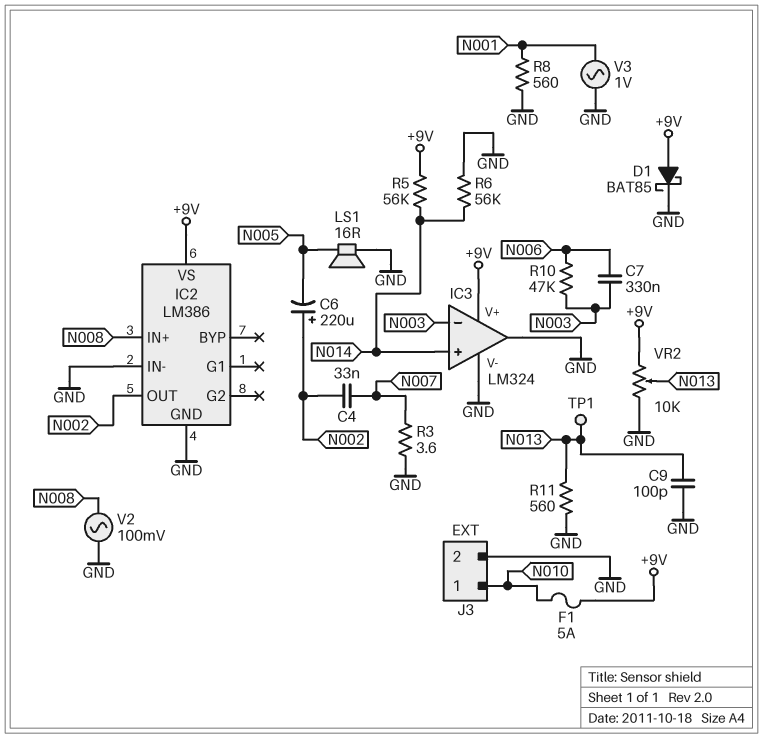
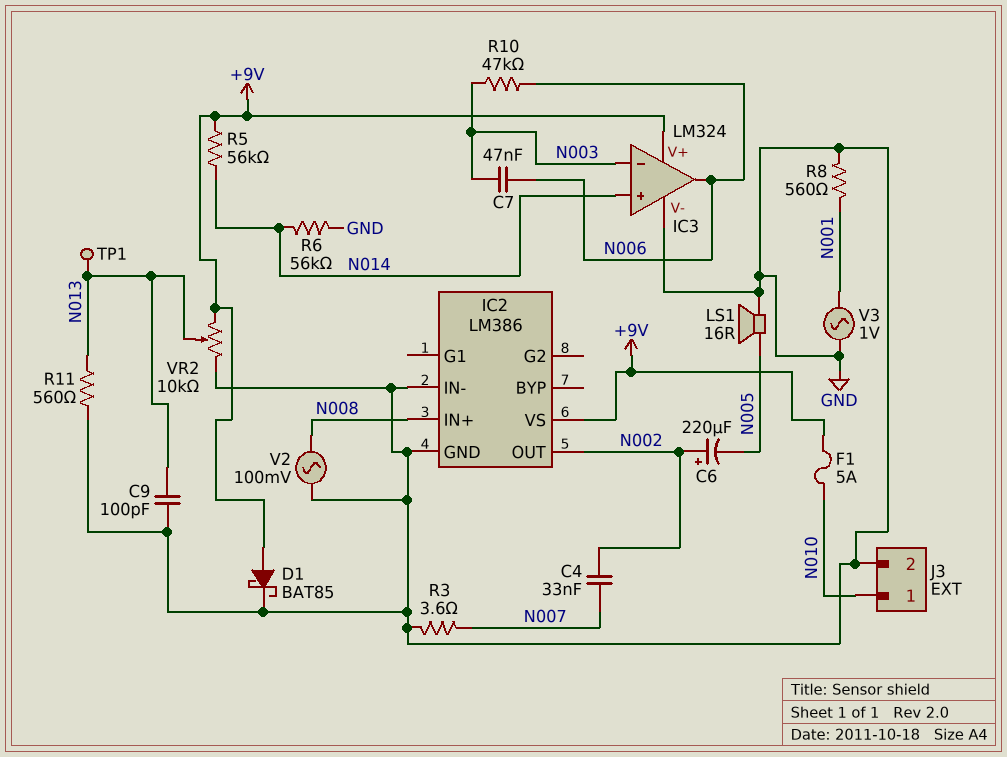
C7: 330nF (N003, N006) -> 47nF (N003, N006)
IC3 pin out: GND -> N006

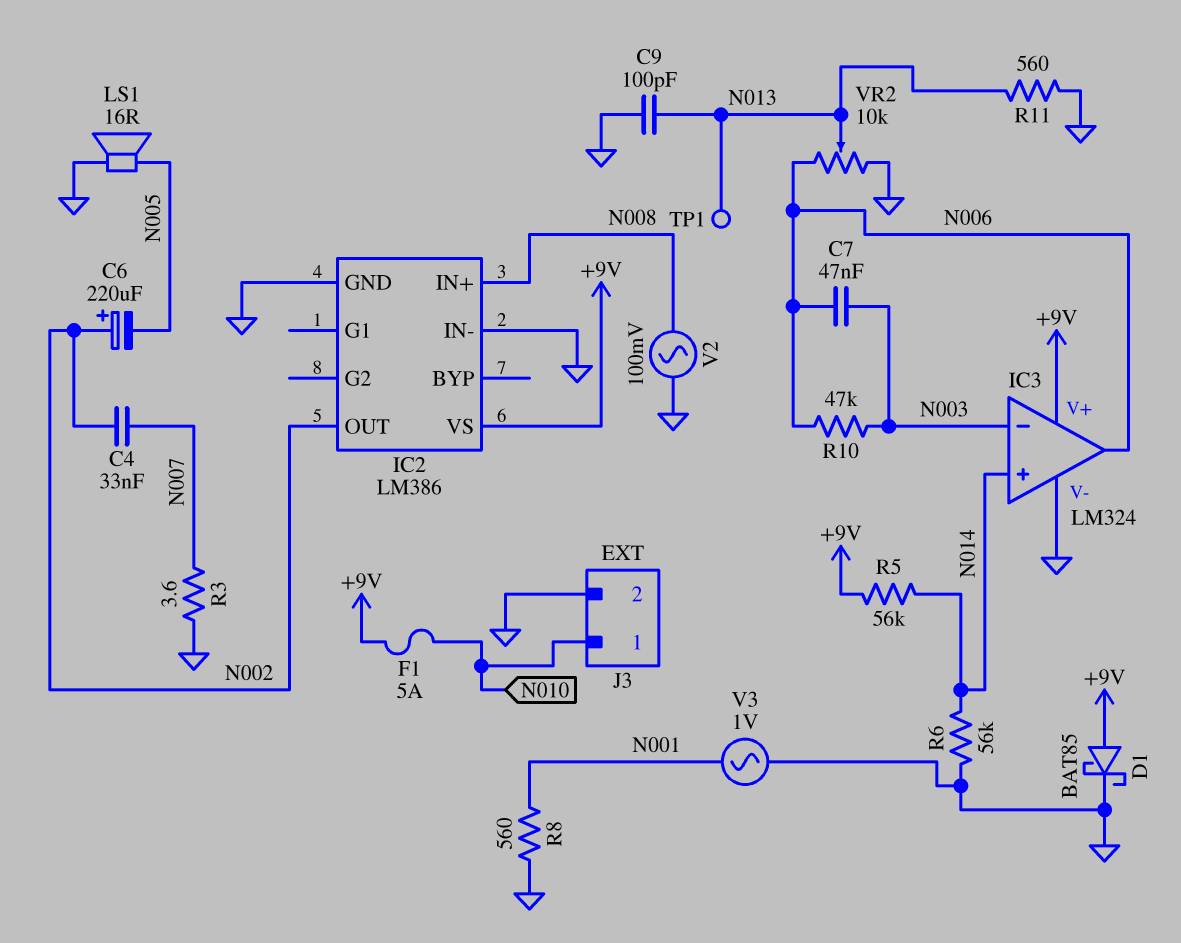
VR2: 10k (+9V, GND, wiper N013) -> 10k (GND, N006, wiper N013)

